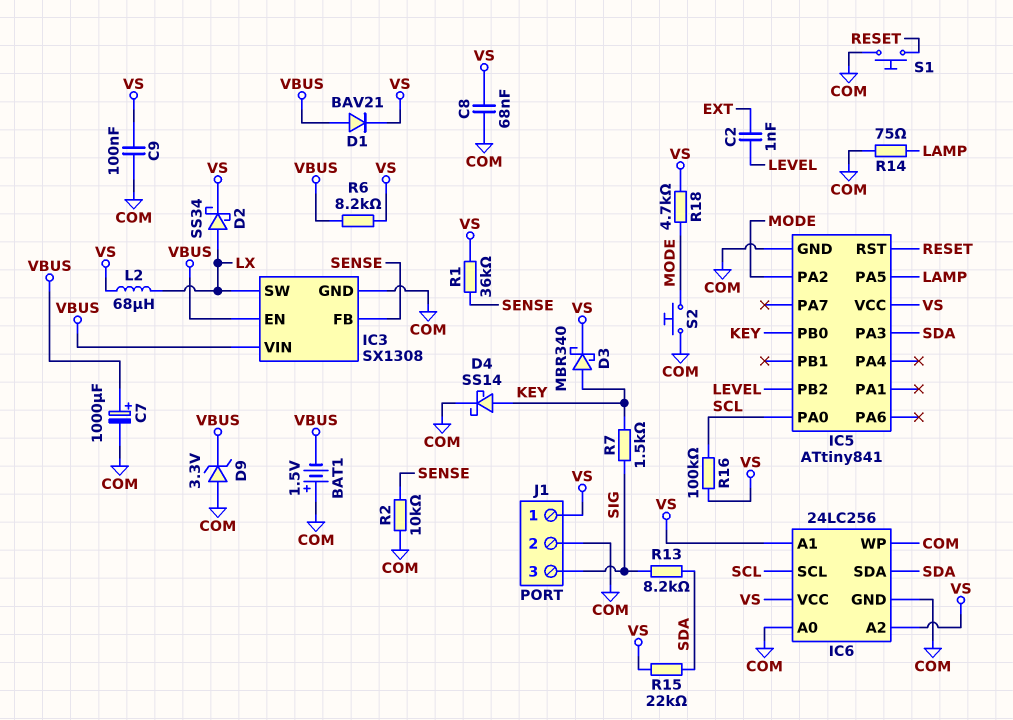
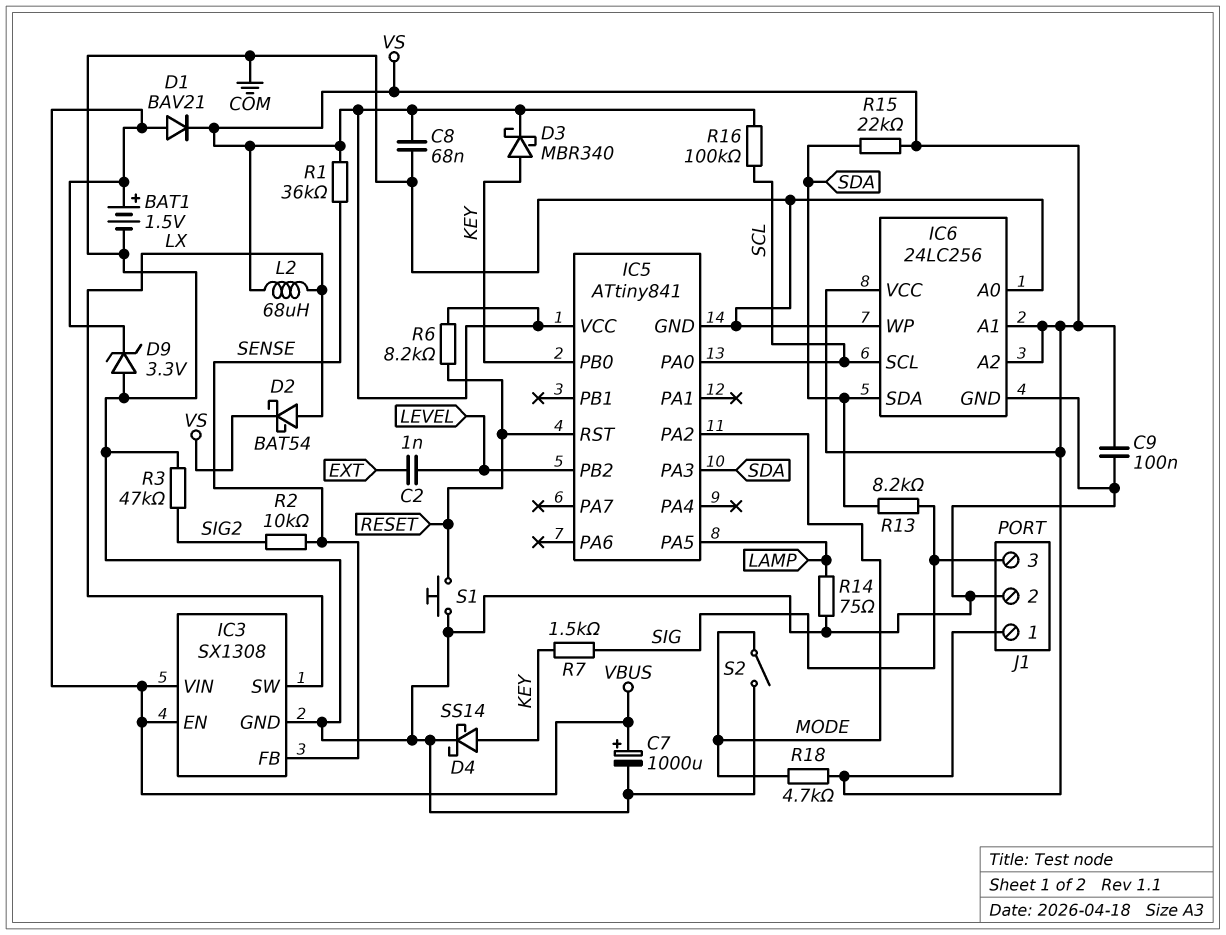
BAT1: 1.5V (plus COM, minus VBUS) -> 1.5V (plus VBUS, minus COM)
D2: schottky SS34 (A LX, K VS) -> schottky BAT54 (A LX, K VS)
R2: 10k (COM, SENSE) -> 10k (SENSE, SIG2)
R3: none -> 47k (COM, SIG2)
R6: 8.2k (VBUS, VS) -> 8.2k (RESET, VS)
S2: button (COM, MODE) -> switch (COM, MODE)

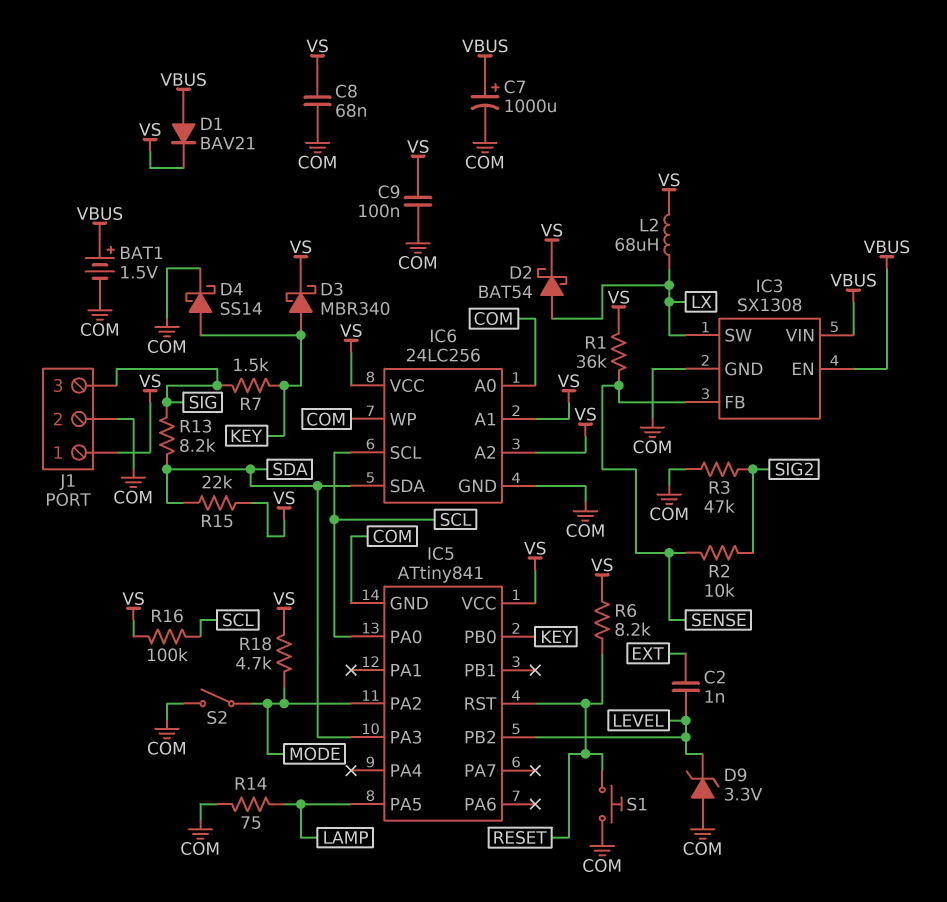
D9: zener 3.3V (A COM, K VBUS) -> zener 3.3V (A COM, K LEVEL)

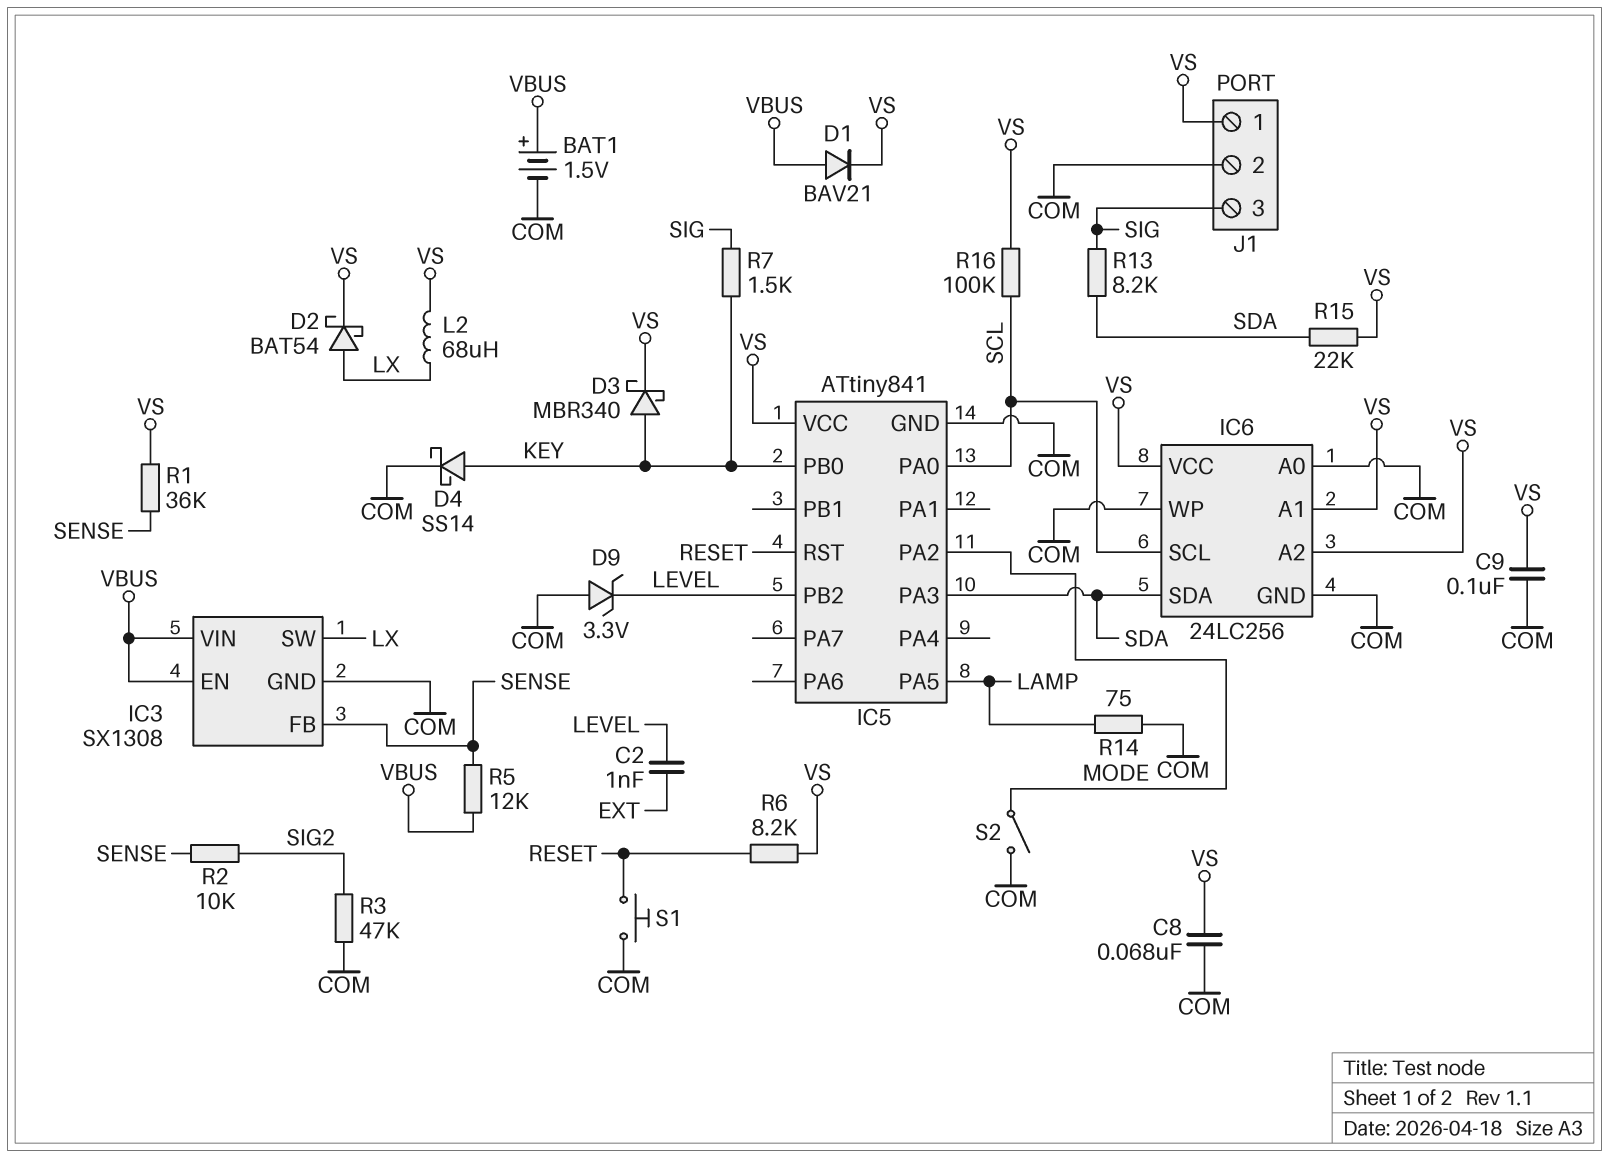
C7: 1000uF (plus VBUS, minus COM) -> none
R5: none -> 12k (SENSE, VBUS)
R18: 4.7k (MODE, VS) -> none

